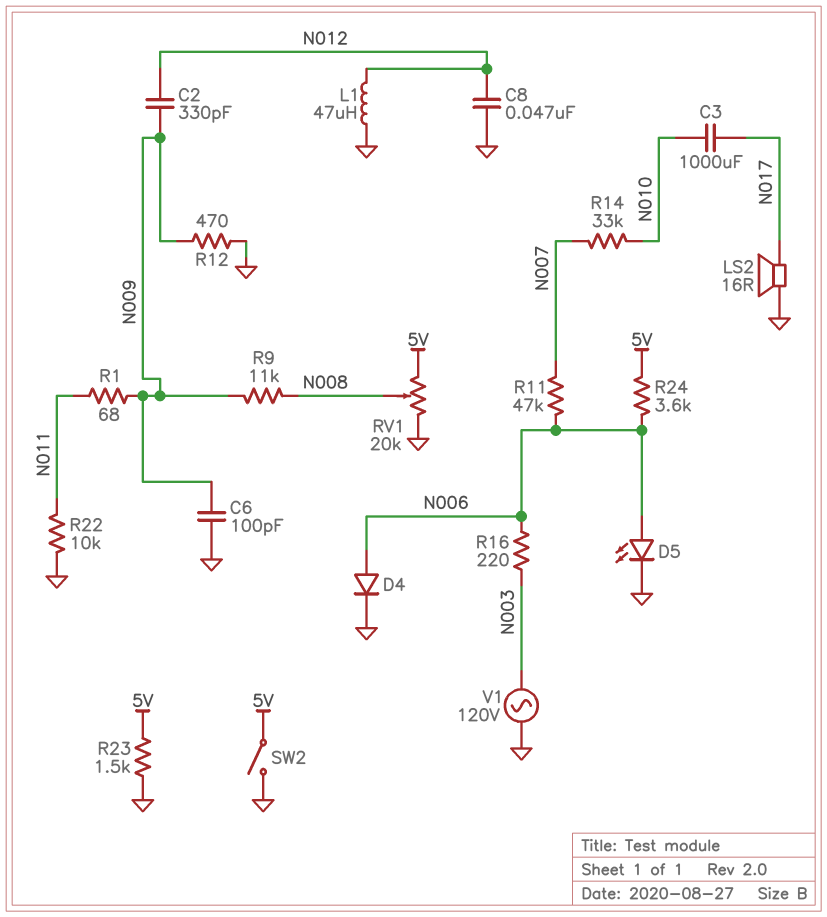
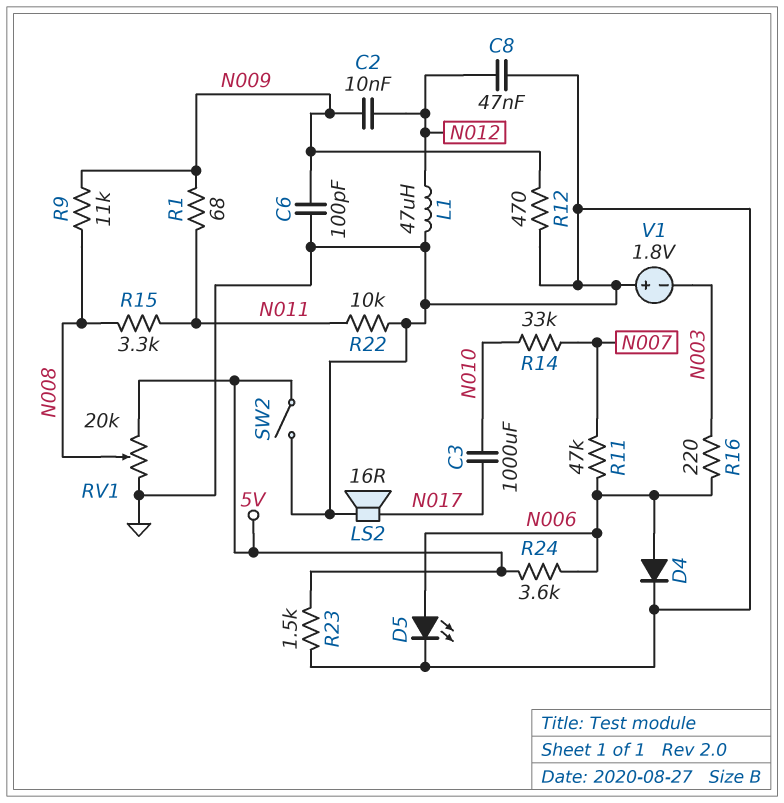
C2: 330pF (N009, N012) -> 10nF (N009, N012)
R15: none -> 3.3k (N008, N011)
V1: AC 120V (GND, N003) -> 1.8V (plus GND, minus N003)

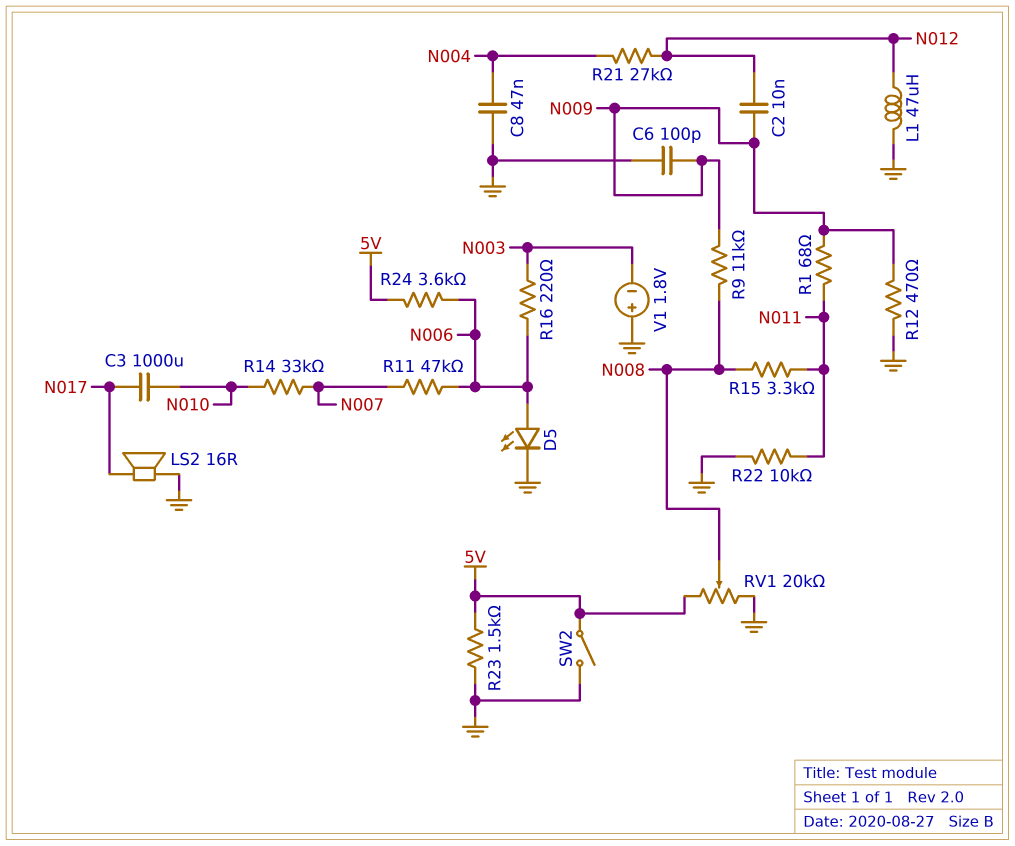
C8: 47nF (GND, N012) -> 47nF (GND, N004)
D4: diode (A N006, K GND) -> none
R21: none -> 27k (N004, N012)

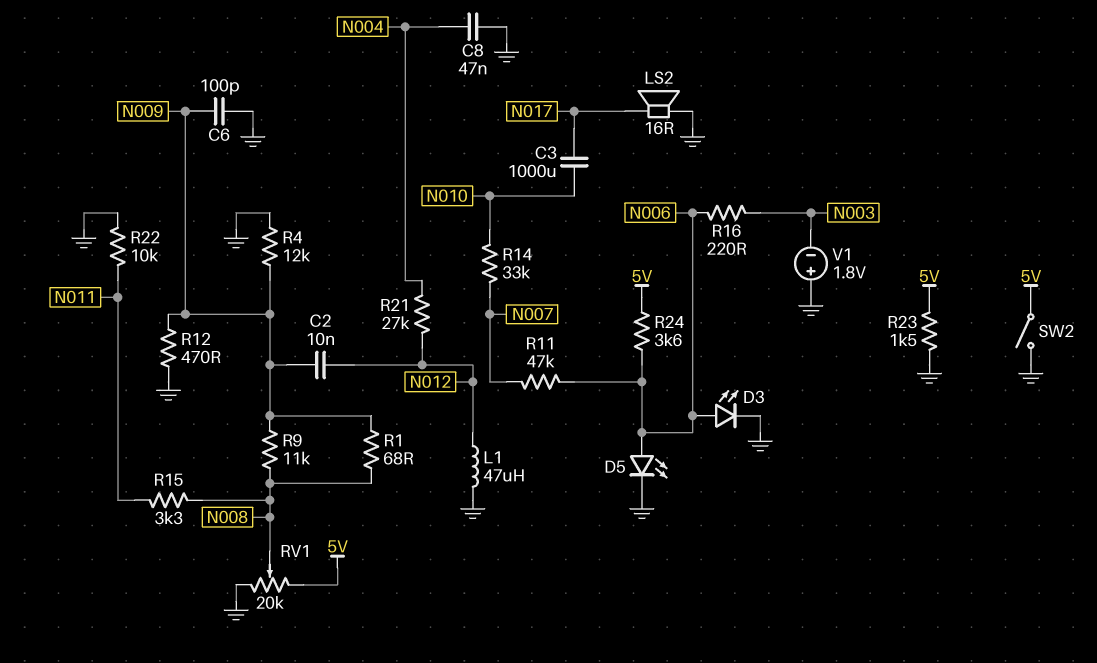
D3: none -> LED (A N006, K GND)
R1: 68 (N009, N011) -> 68 (N008, N009)
R4: none -> 12k (GND, N009)

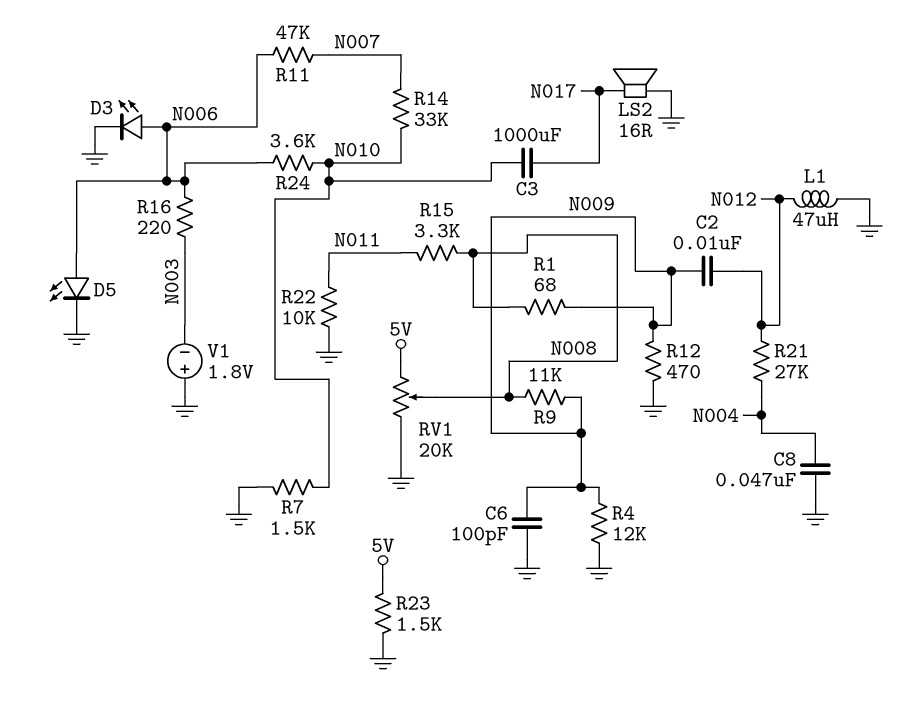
R7: none -> 1.5k (GND, N010)
R24: 3.6k (5V, N006) -> 3.6k (N006, N010)
SW2: switch (5V, GND) -> none

